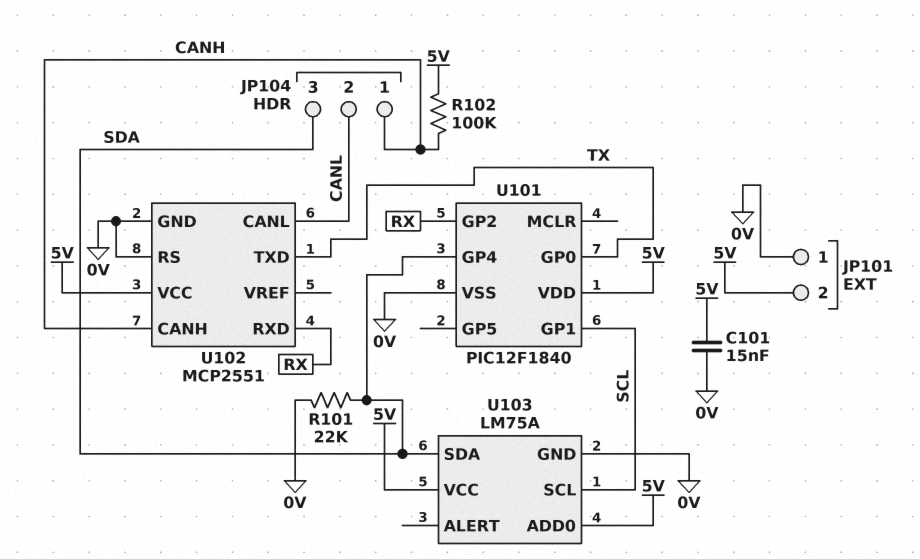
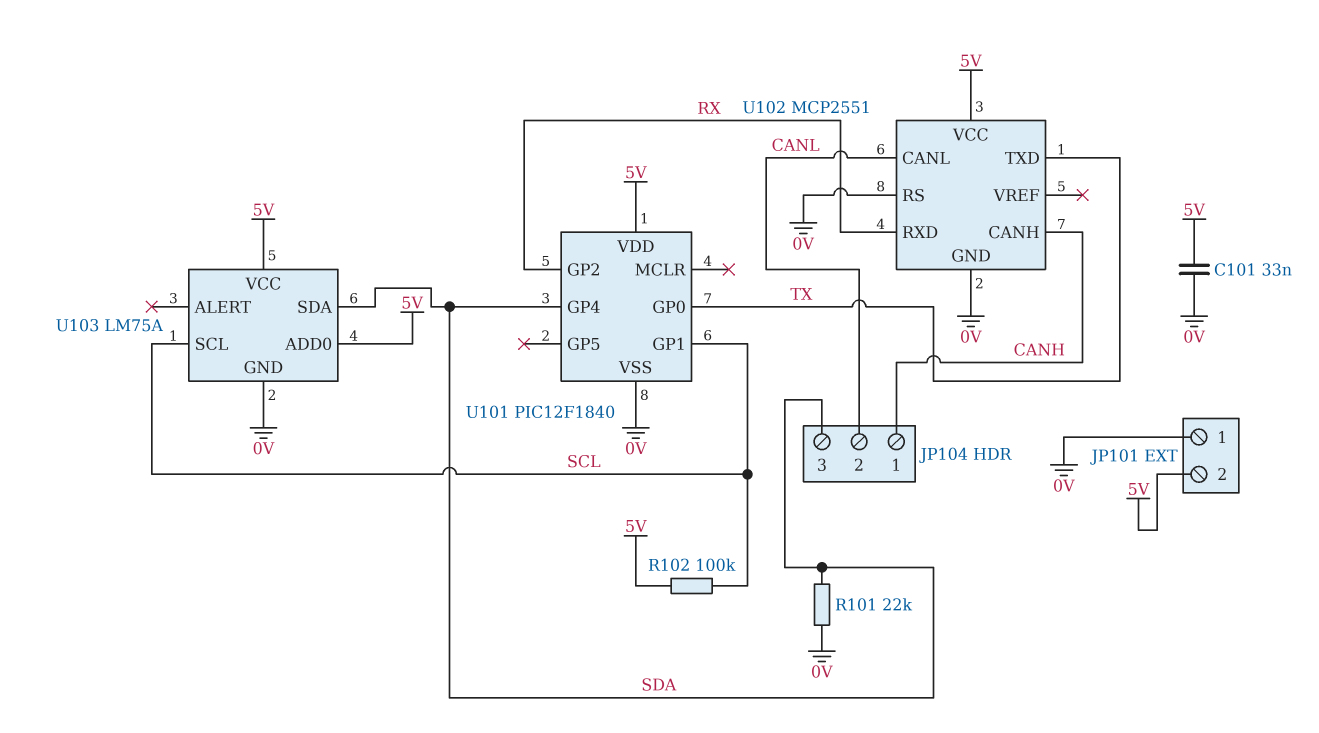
C101: 15nF (0V, 5V) -> 33nF (0V, 5V)
R102: 100k (5V, CANH) -> 100k (5V, SCL)

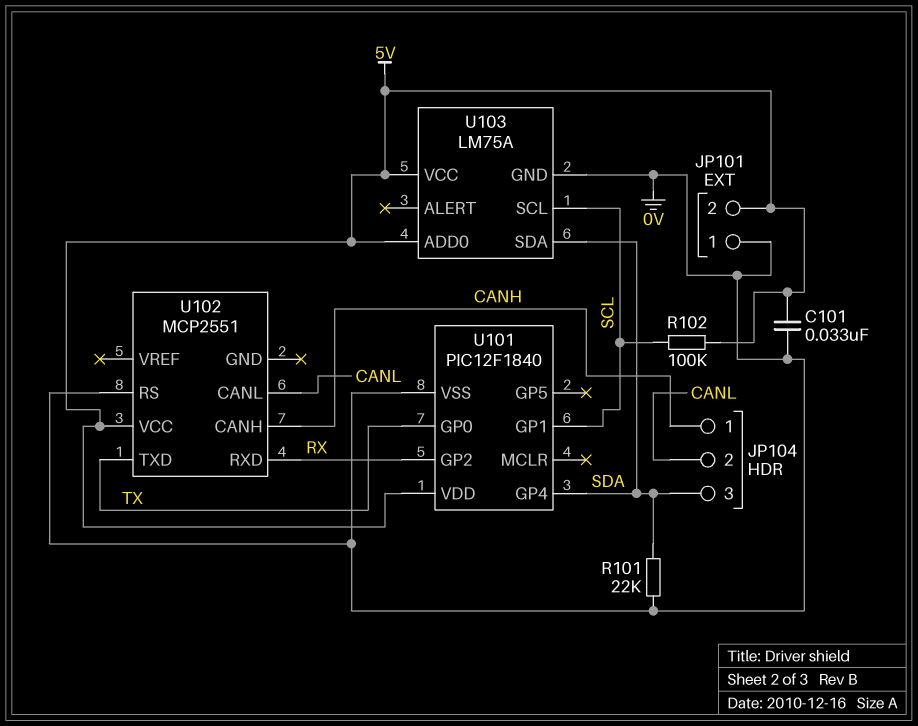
U102 pin GND: 0V -> none

